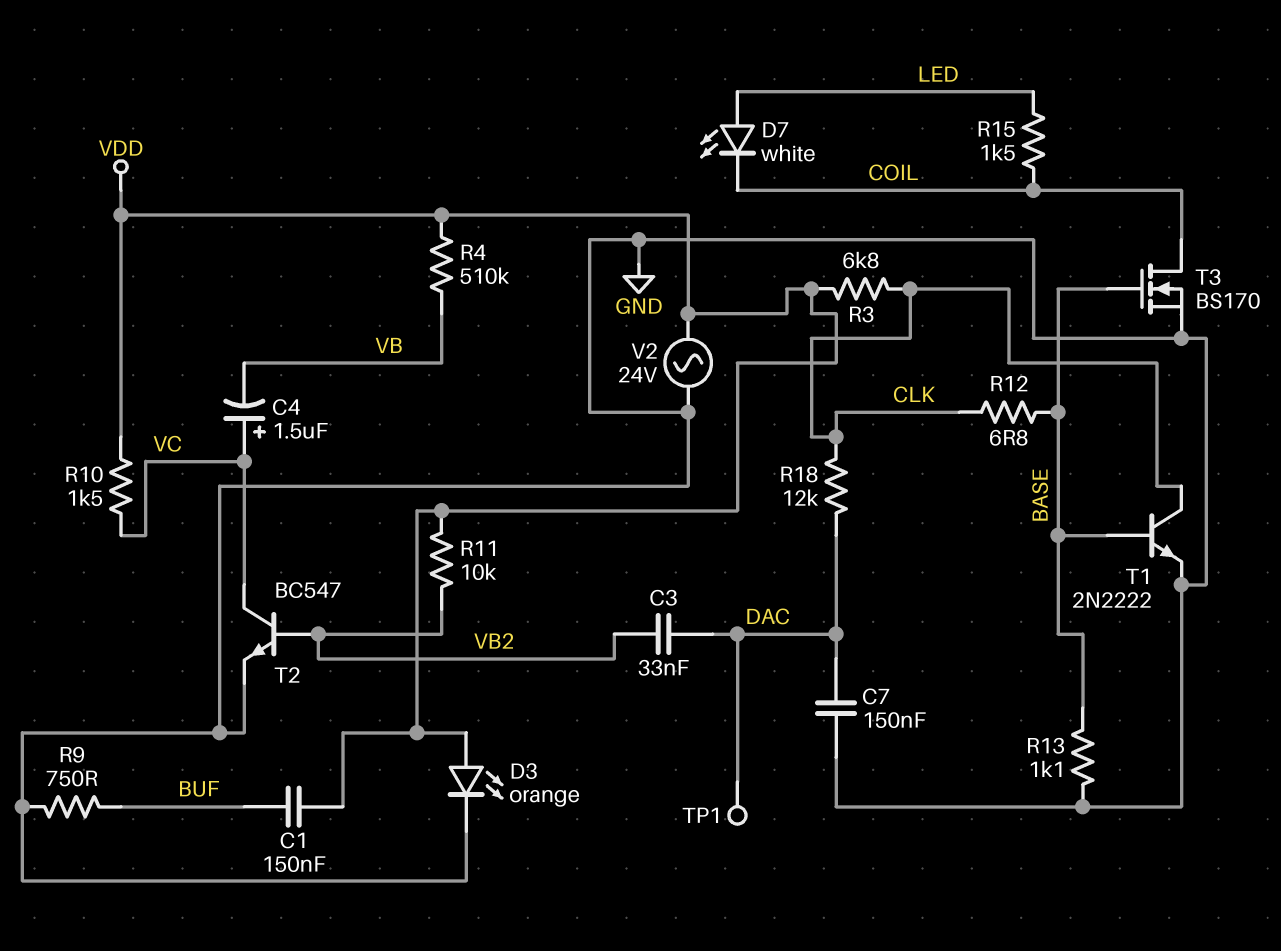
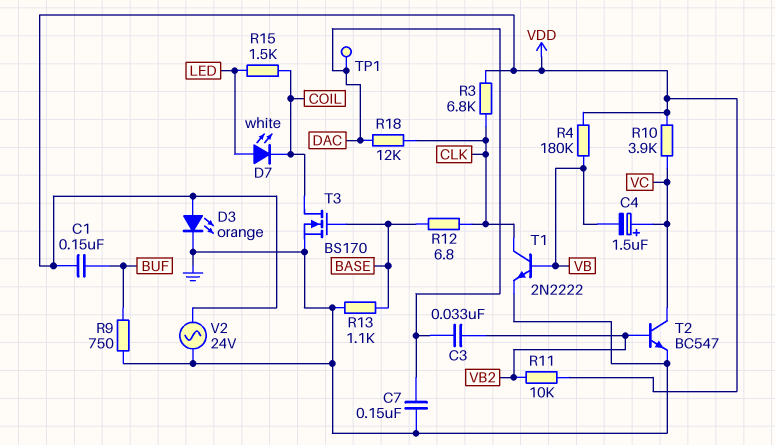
R4: 510k (VB, VDD) -> 180k (VB, VDD)
R10: 1.5k (VC, VDD) -> 3.9k (VC, VDD)
T1: NPN 2N2222 (B BASE, C CLK, E GND) -> NPN 2N2222 (B VB, C CLK, E GND)

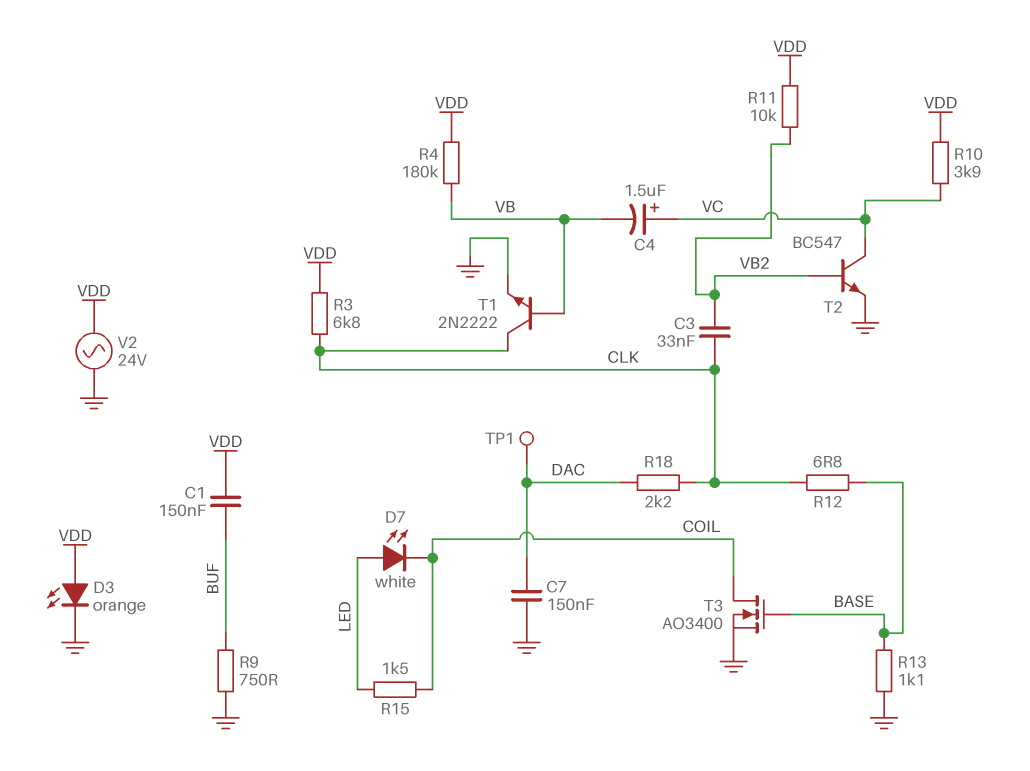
C3: 33nF (DAC, VB2) -> 33nF (CLK, VB2)
R18: 12k (CLK, DAC) -> 2.2k (CLK, DAC)
T3: NMOS BS170 (G BASE, D COIL, S GND) -> NMOS AO3400 (G BASE, D COIL, S GND)

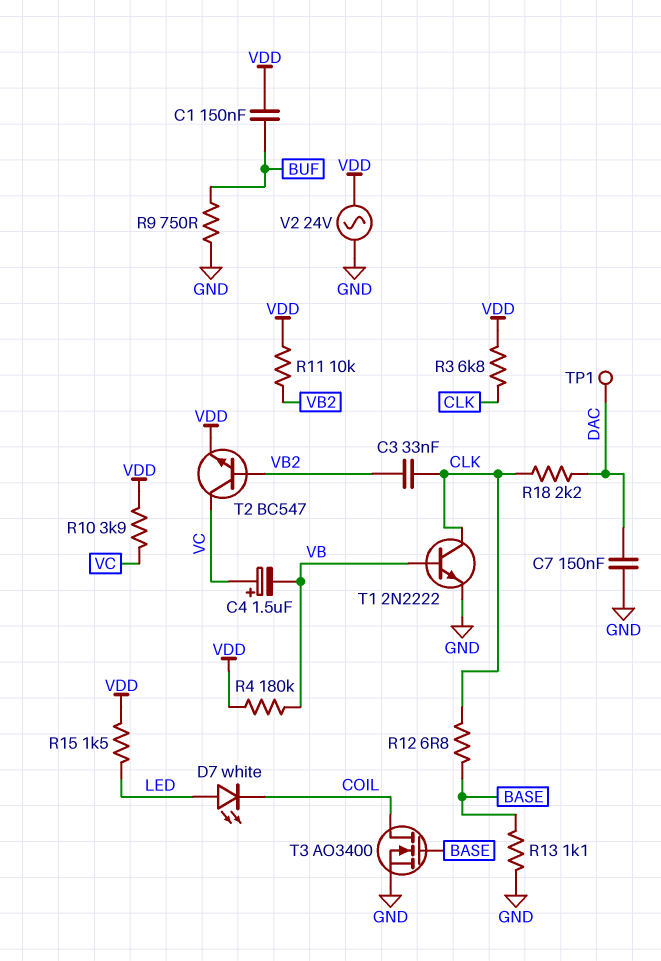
D3: LED orange (A VDD, K GND) -> none
R15: 1.5k (COIL, LED) -> 1.5k (LED, VDD)
T2: NPN BC547 (B VB2, C VC, E GND) -> NPN BC547 (B VB2, C VC, E VDD)

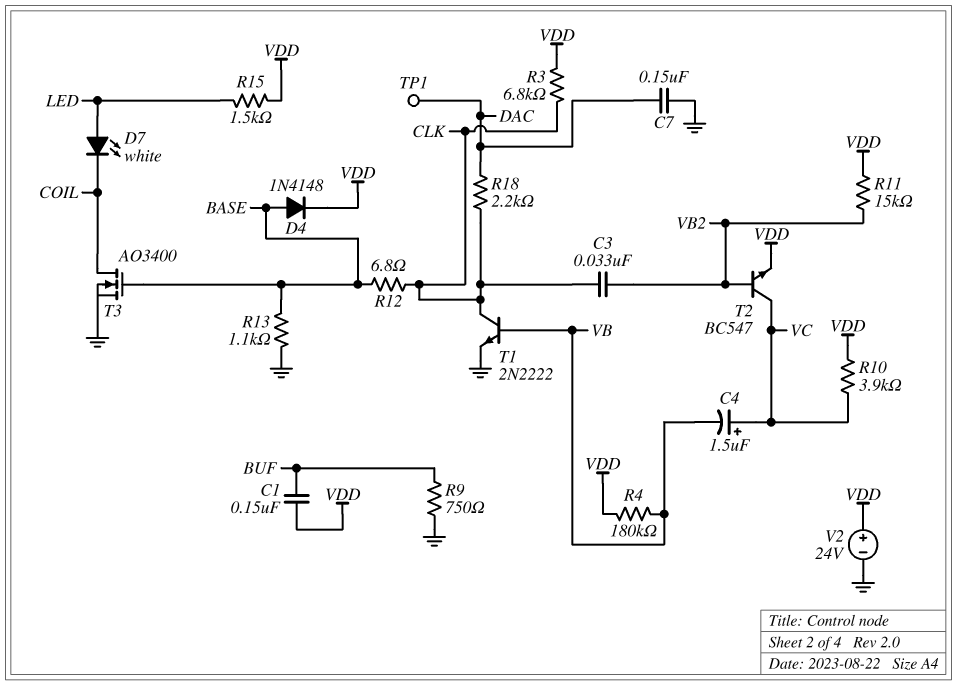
D4: none -> diode 1N4148 (A BASE, K VDD)
R11: 10k (VB2, VDD) -> 15k (VB2, VDD)
V2: AC 24V (GND, VDD) -> 24V (plus VDD, minus GND)

